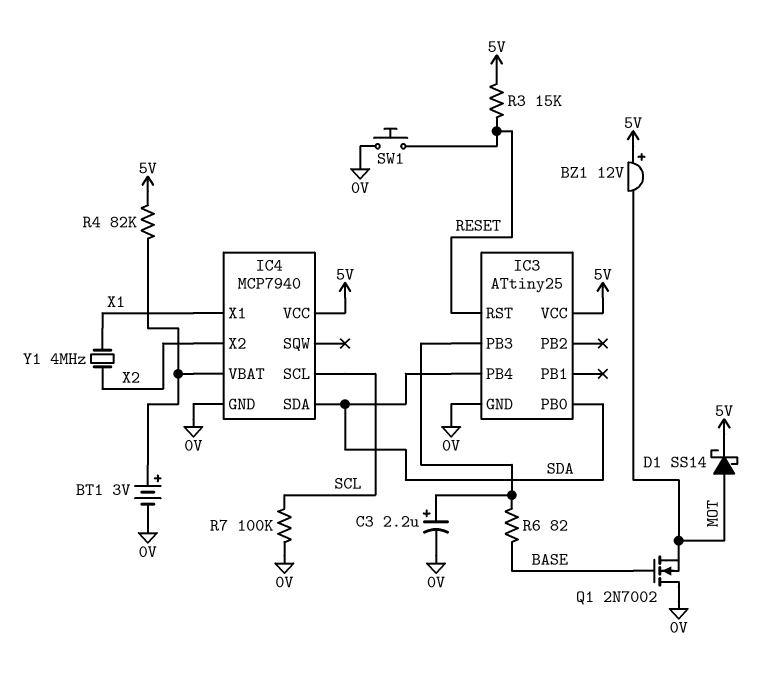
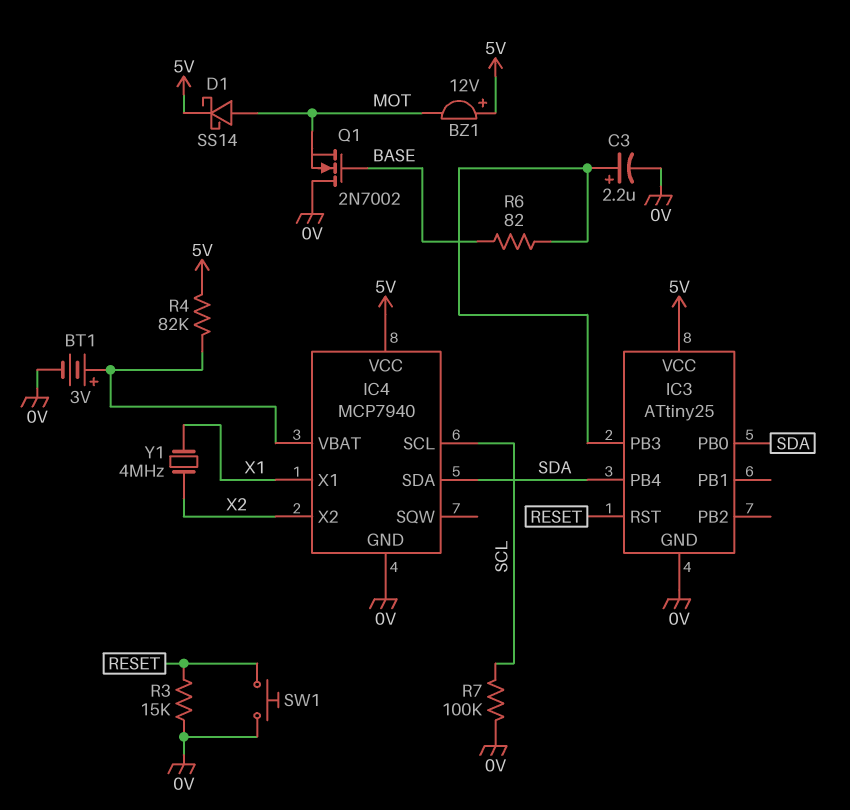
R3: 15k (5V, RESET) -> 15k (0V, RESET)

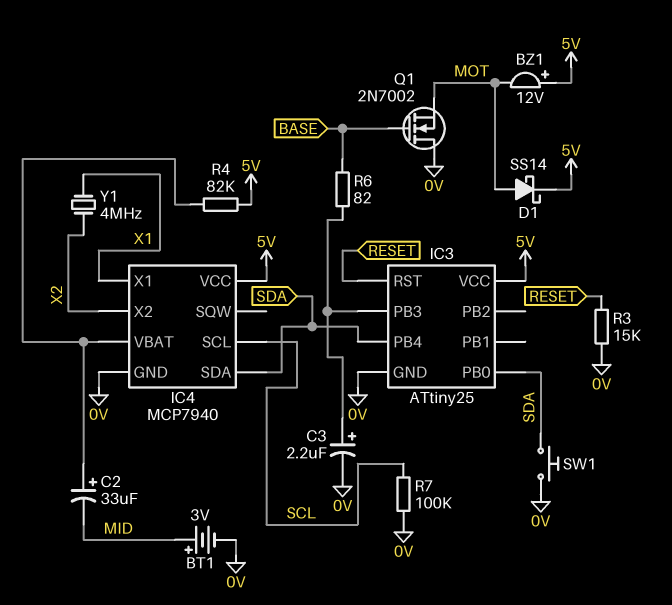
BT1: 3V (plus IC4/VBAT, minus 0V) -> 3V (plus MID, minus 0V)
C2: none -> 33uF (plus IC4/VBAT, minus MID)
SW1: button (0V, RESET) -> button (0V, SDA)

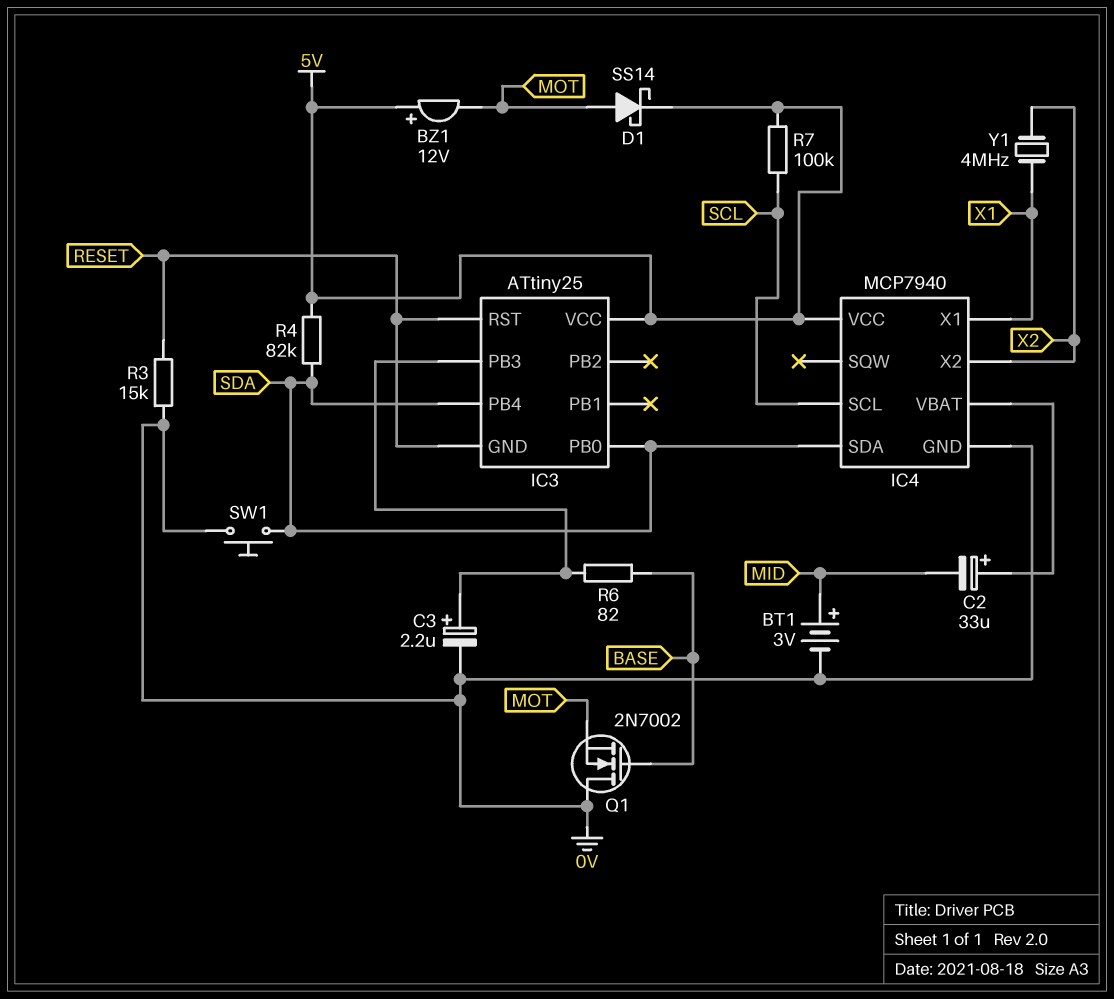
IC3 pin GND: 0V -> RESET
R4: 82k (5V, IC4/VBAT) -> 82k (5V, SDA)
R7: 100k (0V, SCL) -> 100k (5V, SCL)

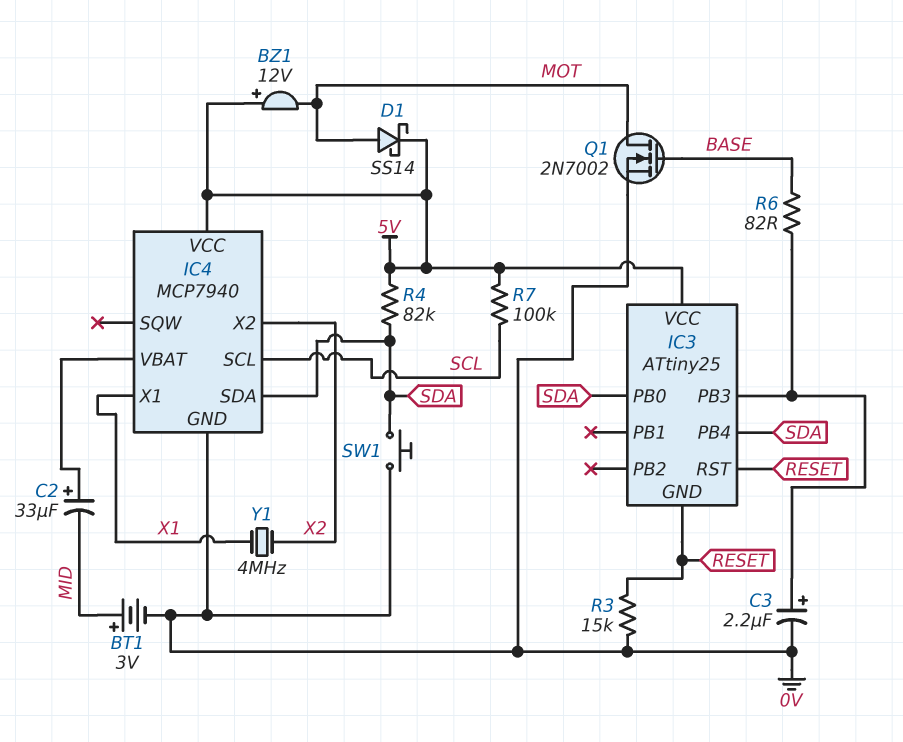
Q1: NMOS 2N7002 (G BASE, D 0V, S MOT) -> NMOS 2N7002 (G BASE, D MOT, S 0V)

